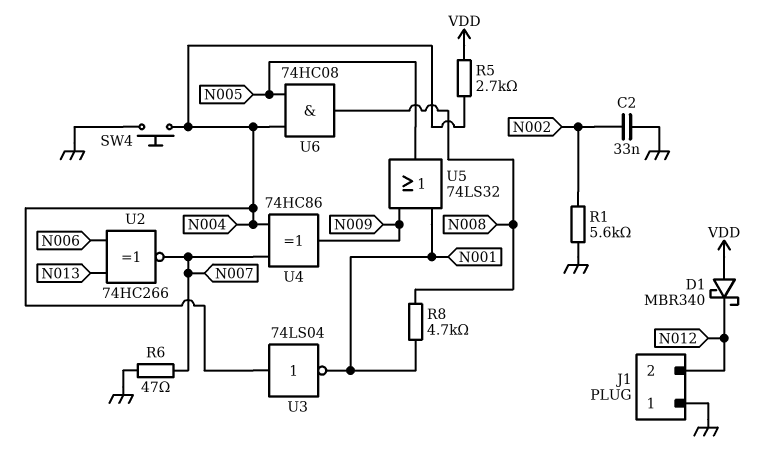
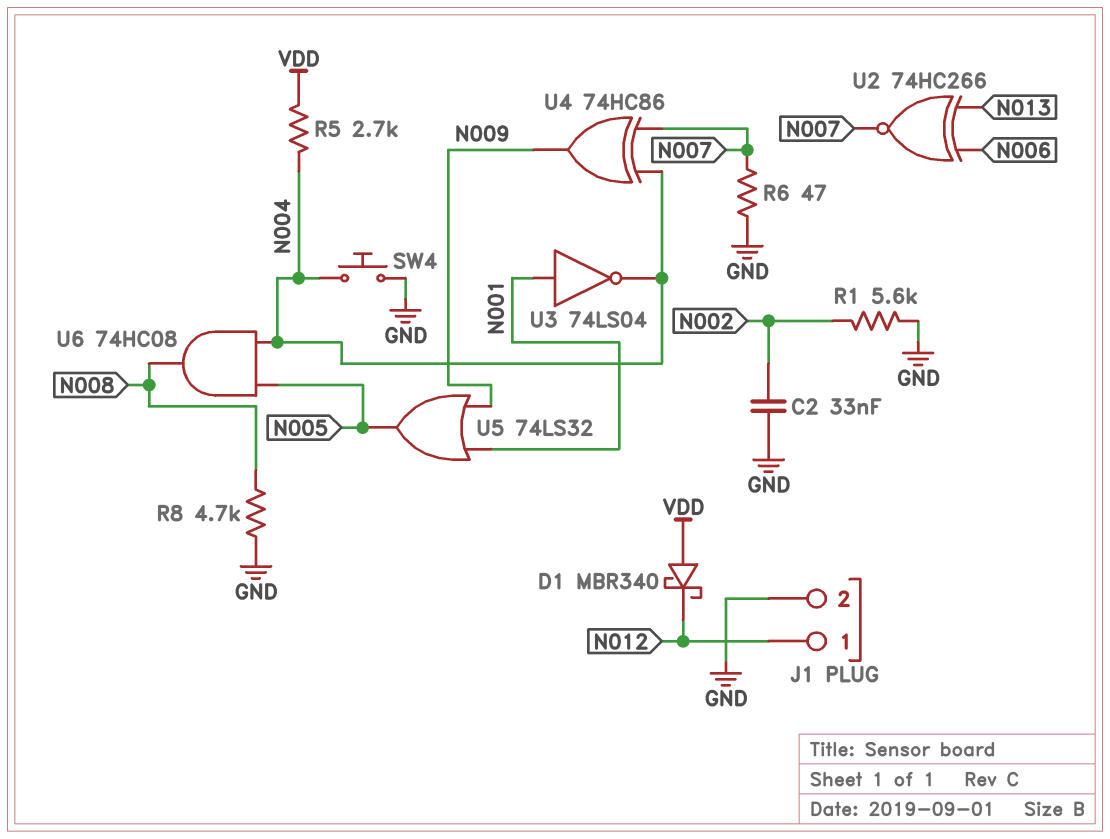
J1 pin 1: GND -> N012
J1 pin 2: N012 -> GND
R8: 4.7k (N001, N008) -> 4.7k (GND, N008)
U3: NOT 74LS04 (in N004, out N001) -> NOT 74LS04 (in N001, out N004)

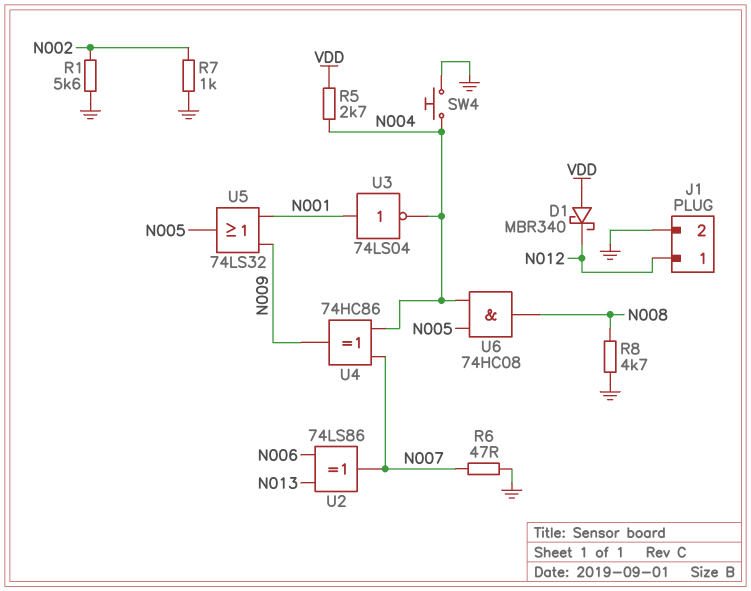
C2: 33nF (GND, N002) -> none
R7: none -> 1k (GND, N002)
U2: XNOR 74HC266 (in N006, in N013, out N007) -> XOR 74LS86 (in N006, in N013, out N007)

